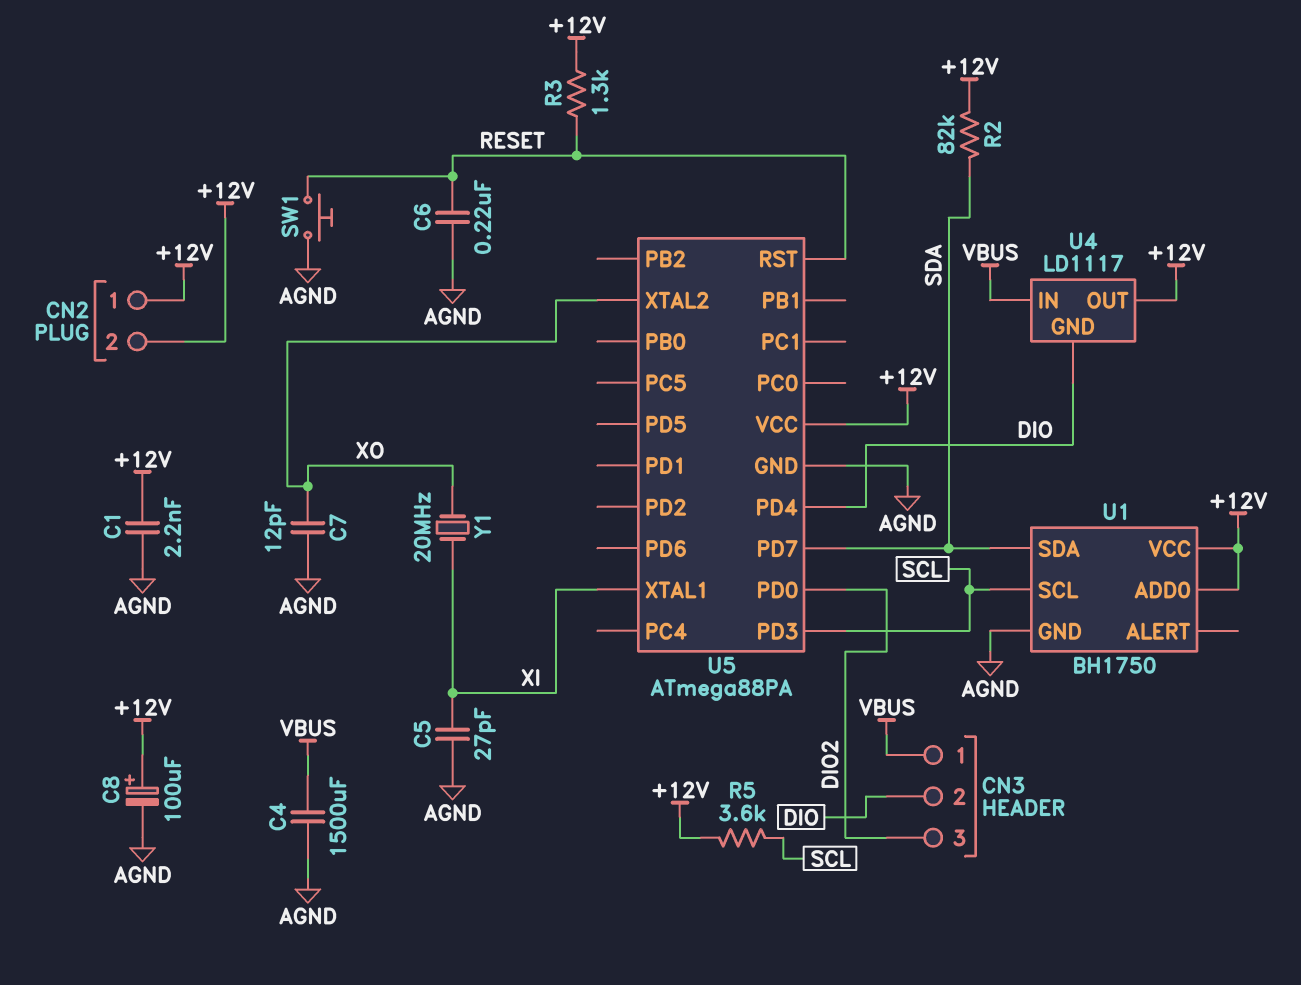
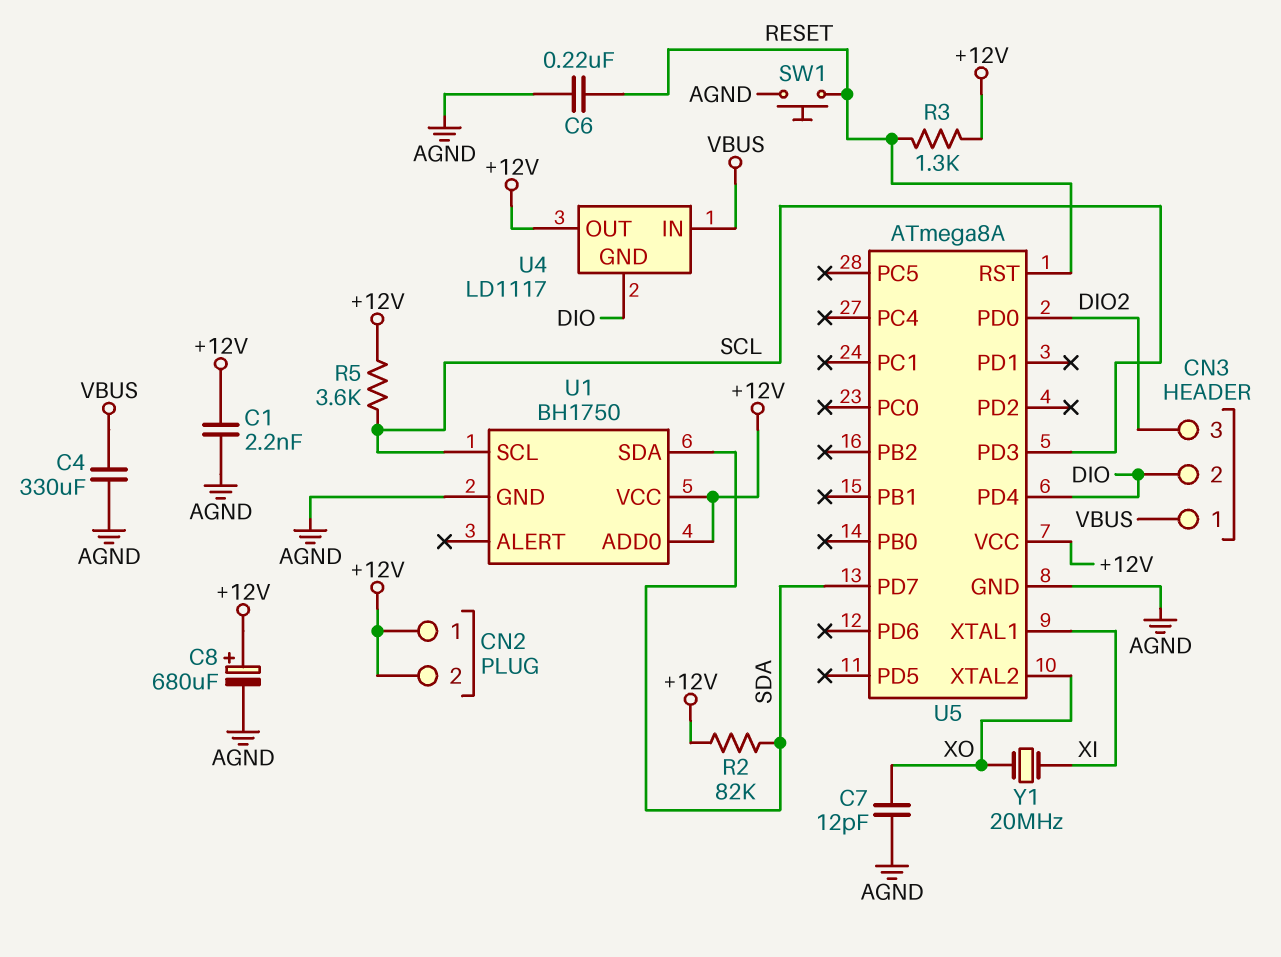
C4: 1500uF (AGND, VBUS) -> 330uF (AGND, VBUS)
C5: 27pF (AGND, XI) -> none
C8: 100uF (plus +12V, minus AGND) -> 680uF (plus +12V, minus AGND)
U5: ATmega88PA -> ATmega8A

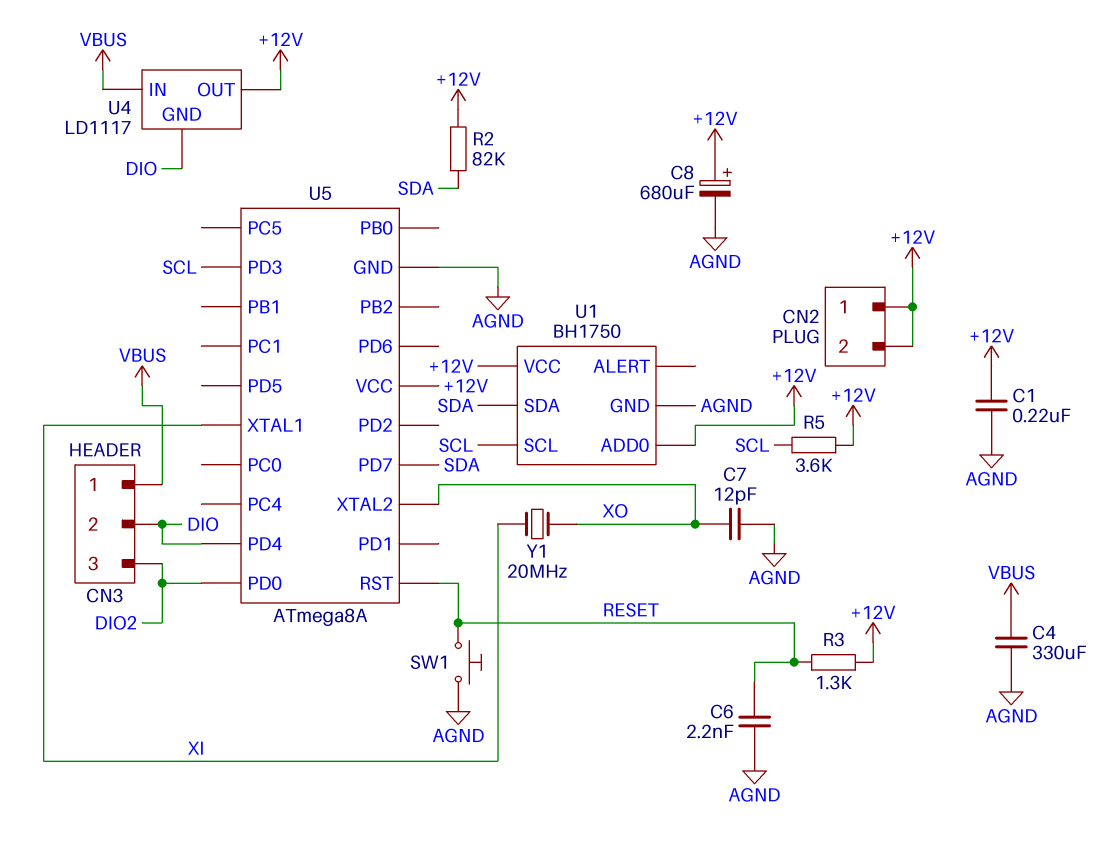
C1: 2.2nF (+12V, AGND) -> 220nF (+12V, AGND)
C6: 220nF (AGND, RESET) -> 2.2nF (AGND, RESET)

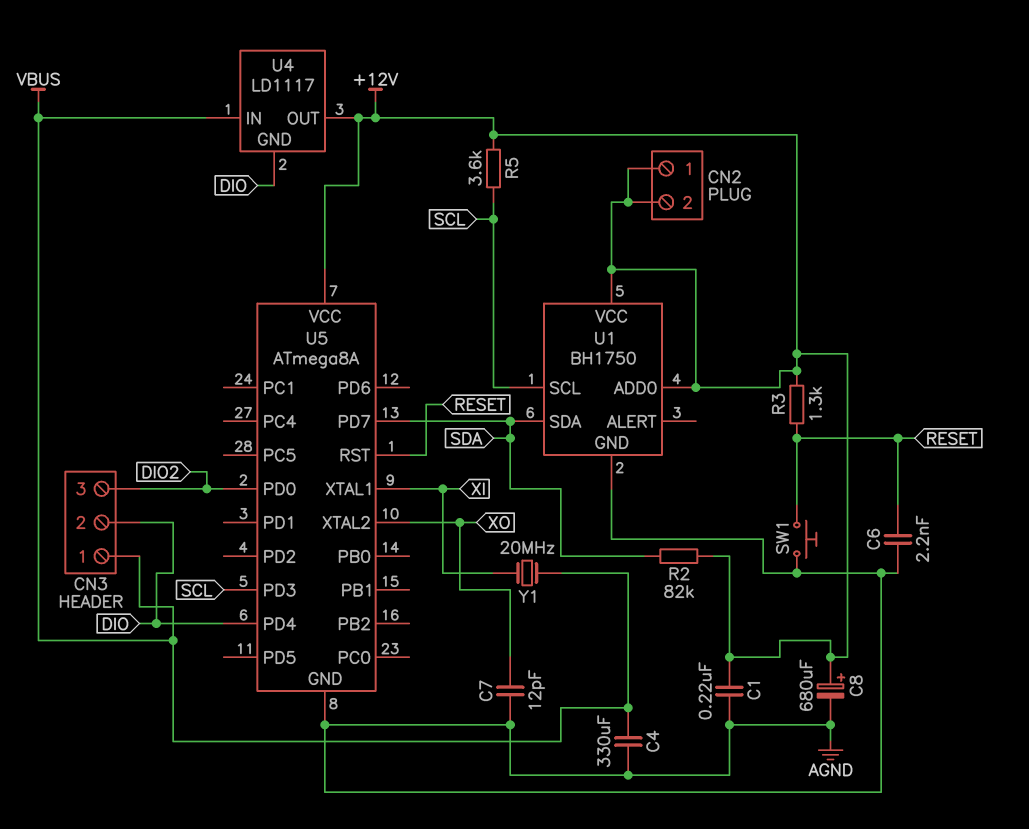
Y1: 20MHz (XI, XO) -> 20MHz (VBUS, XI)

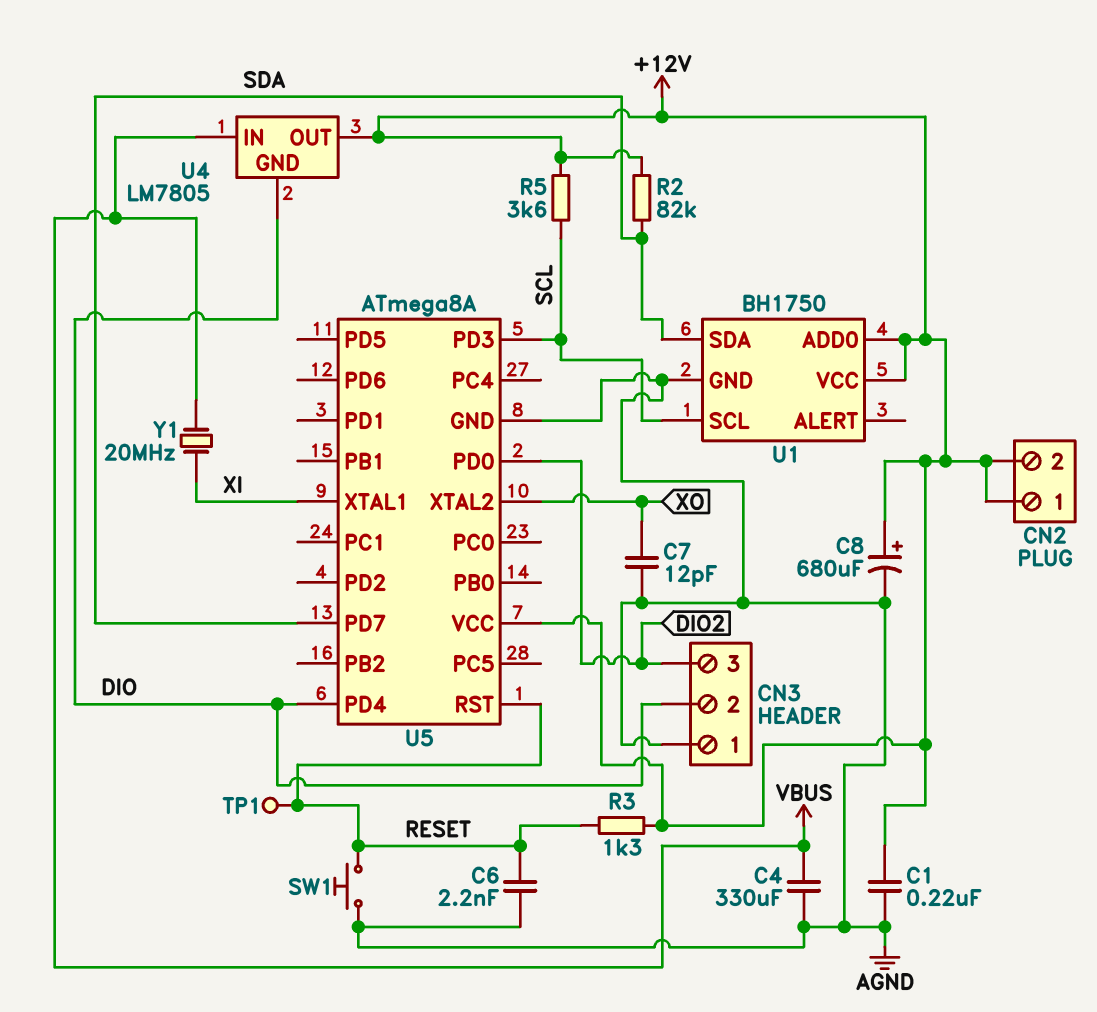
CN3 pin 1: VBUS -> AGND
TP1: none -> test point (RESET)
U4: LD1117 -> LM7805

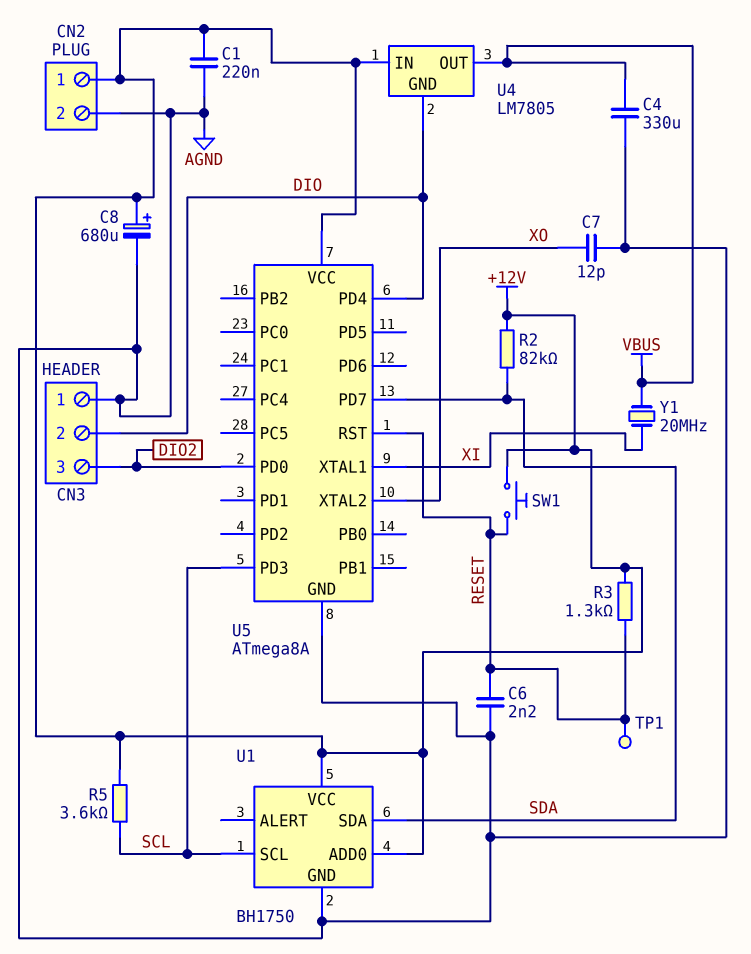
CN2 pin 2: +12V -> AGND
SW1: button (AGND, RESET) -> button (+12V, RESET)
U4 pin IN: VBUS -> +12V
U4 pin OUT: +12V -> VBUS

